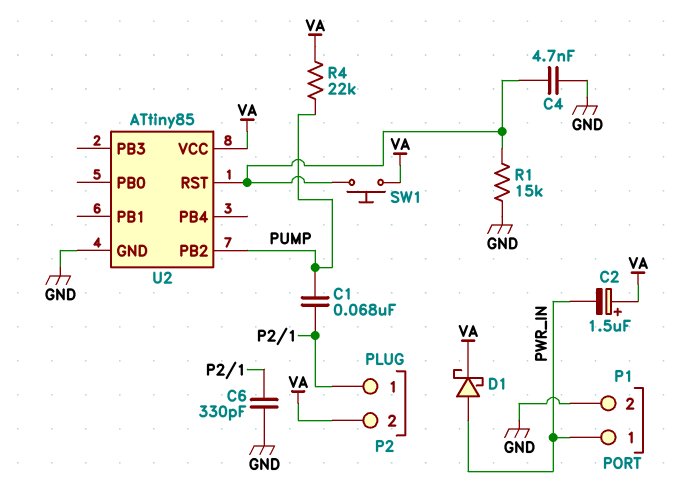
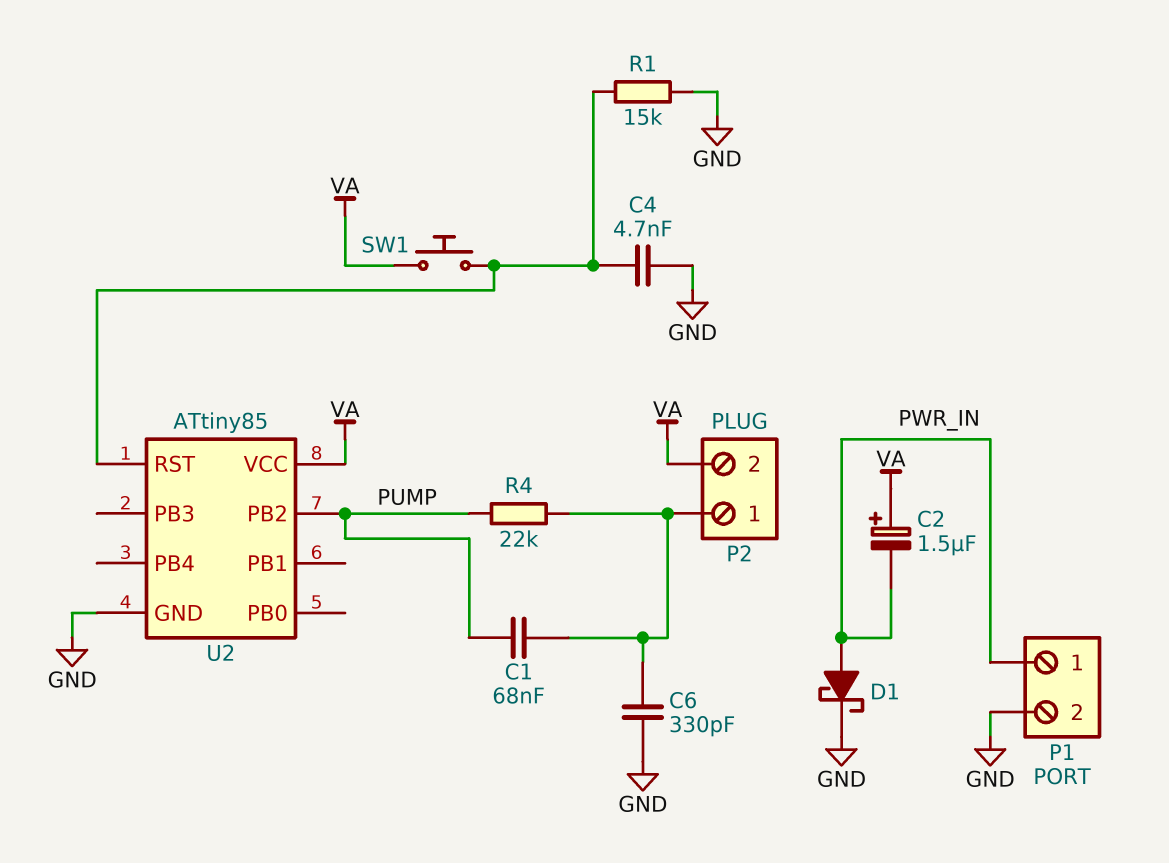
D1: schottky (A PWR_IN, K VA) -> schottky (A PWR_IN, K GND)
R4: 22k (PUMP, VA) -> 22k (P2/1, PUMP)

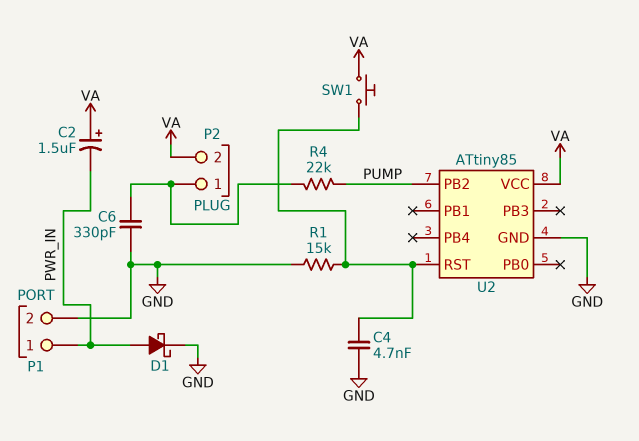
C1: 68nF (P2/1, PUMP) -> none

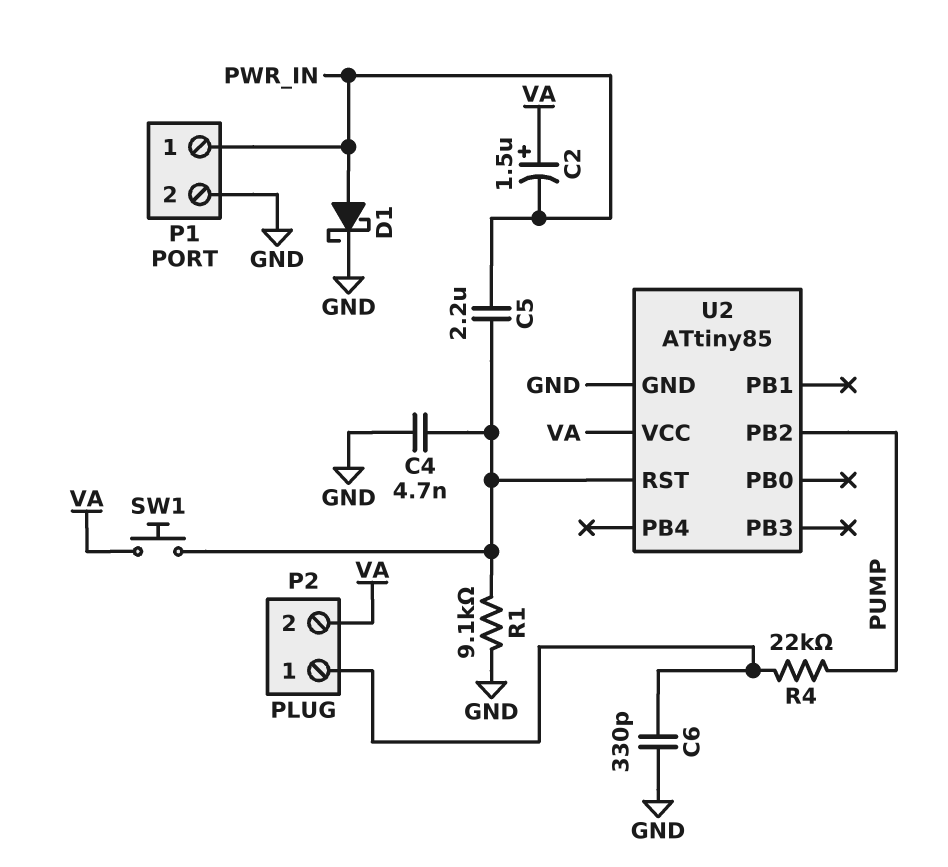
C5: none -> 2.2uF (PWR_IN, U2/RST)
R1: 15k (GND, U2/RST) -> 9.1k (GND, U2/RST)

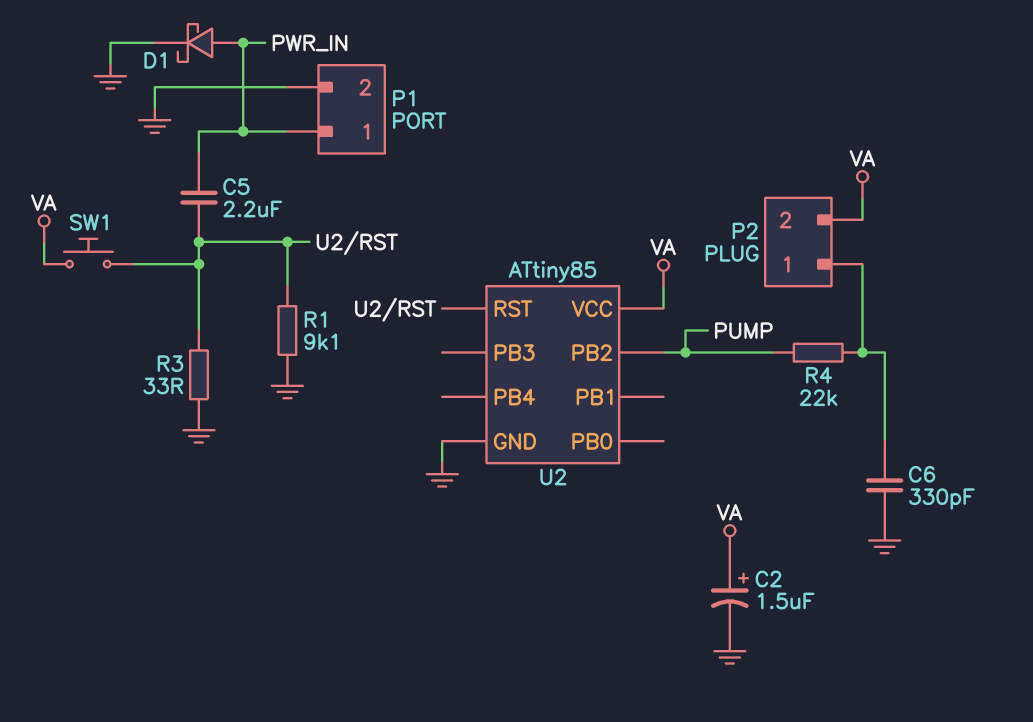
C2: 1.5uF (plus VA, minus PWR_IN) -> 1.5uF (plus VA, minus GND)
C4: 4.7nF (GND, U2/RST) -> none
R3: none -> 33 (GND, U2/RST)

